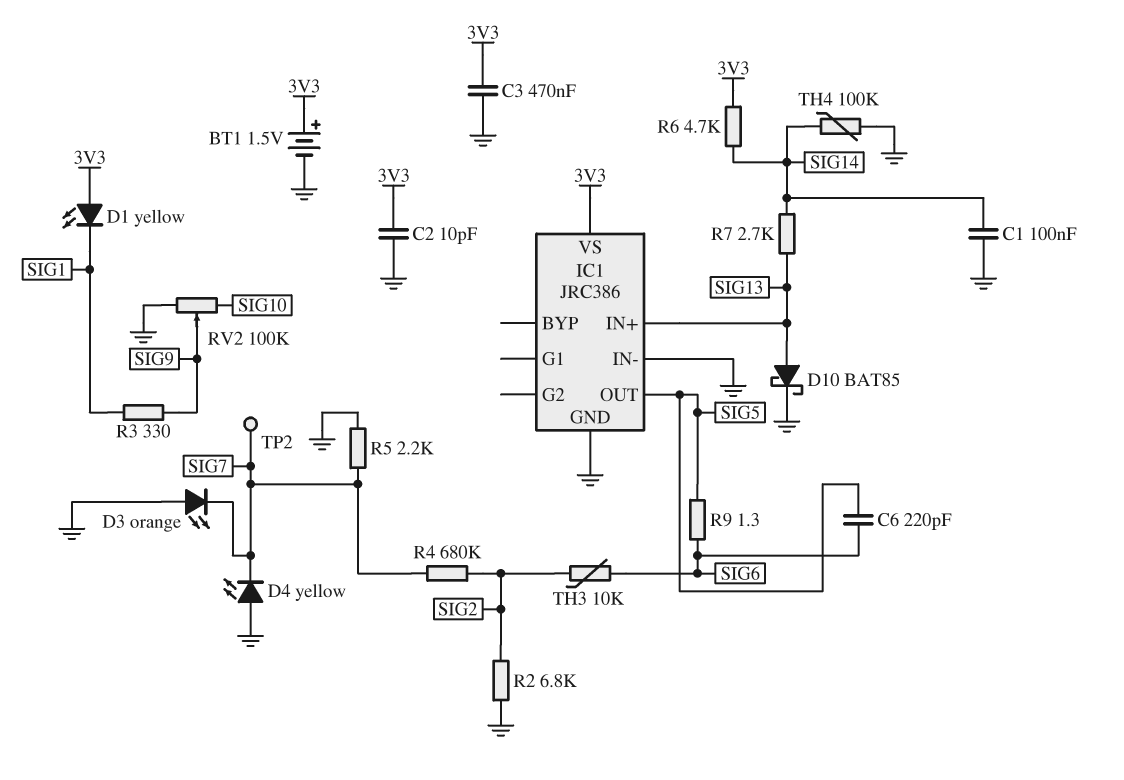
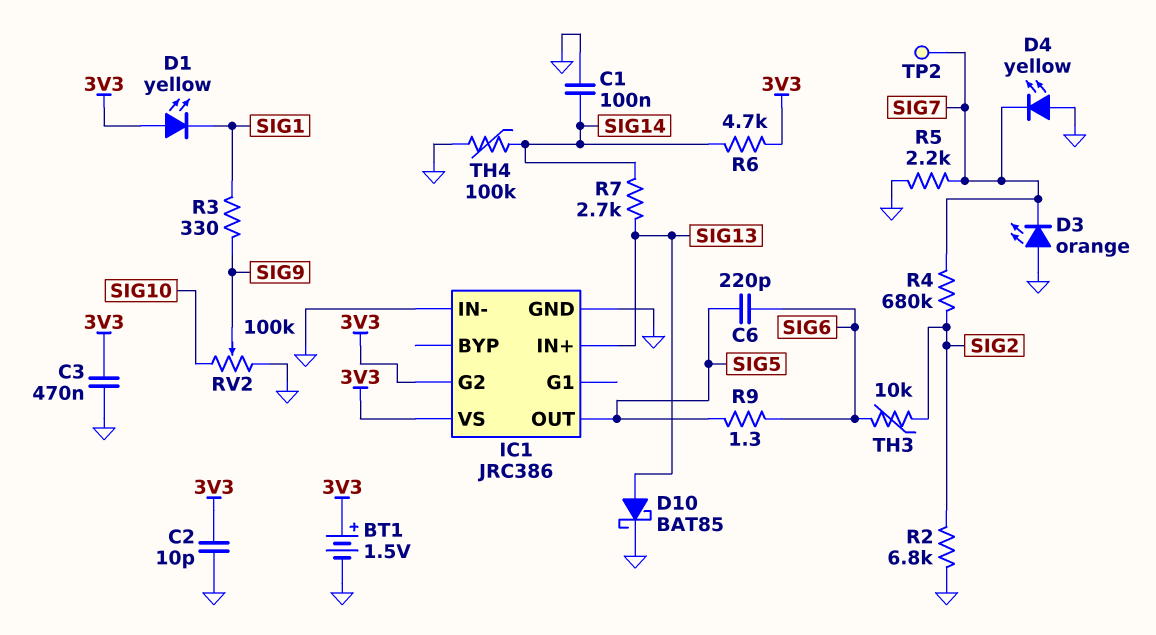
IC1 pin G2: none -> 3V3

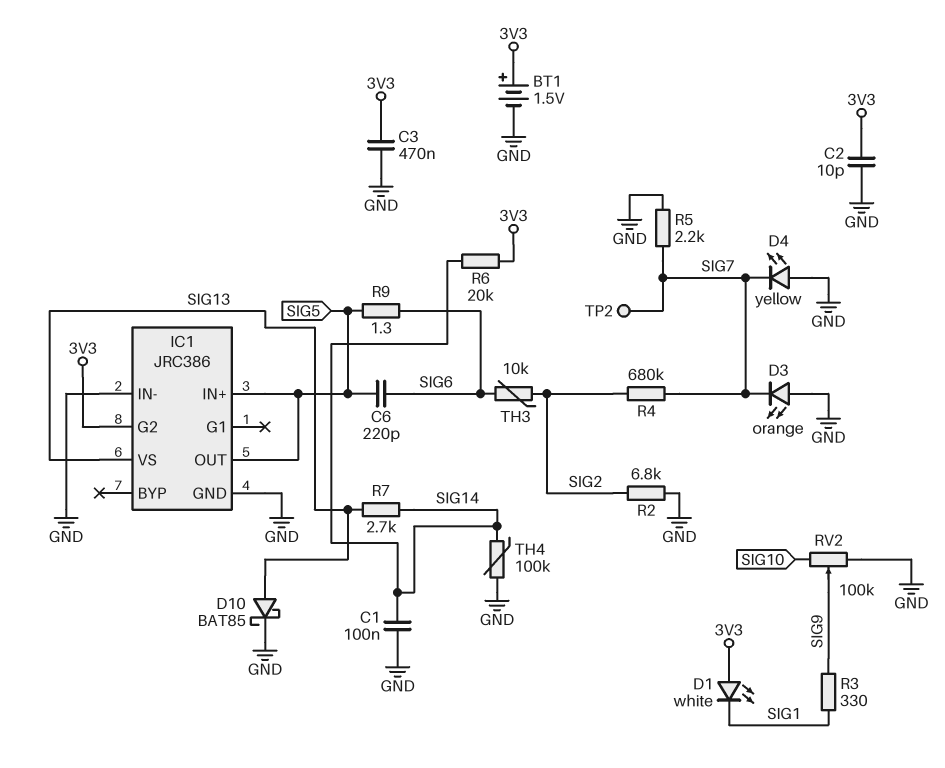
D1: LED yellow (A 3V3, K SIG1) -> LED white (A 3V3, K SIG1)
IC1 pin IN+: SIG13 -> SIG5
IC1 pin VS: 3V3 -> SIG13
R6: 4.7k (3V3, SIG14) -> 20k (3V3, SIG14)

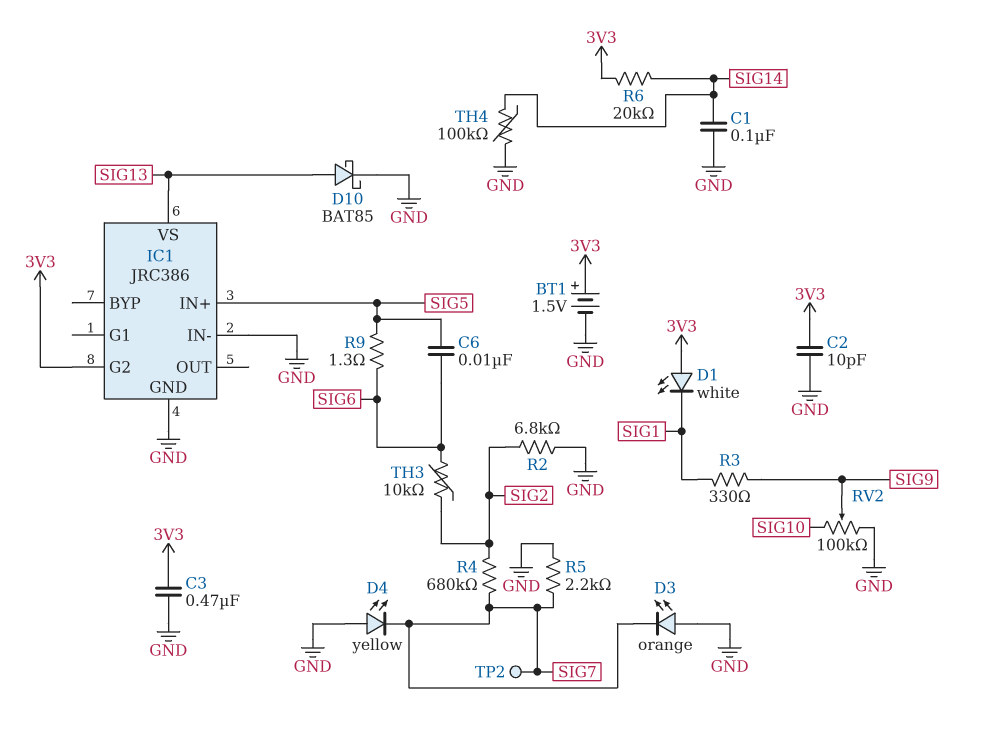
C6: 220pF (SIG5, SIG6) -> 10nF (SIG5, SIG6)
IC1 pin OUT: SIG5 -> none
R7: 2.7k (SIG13, SIG14) -> none

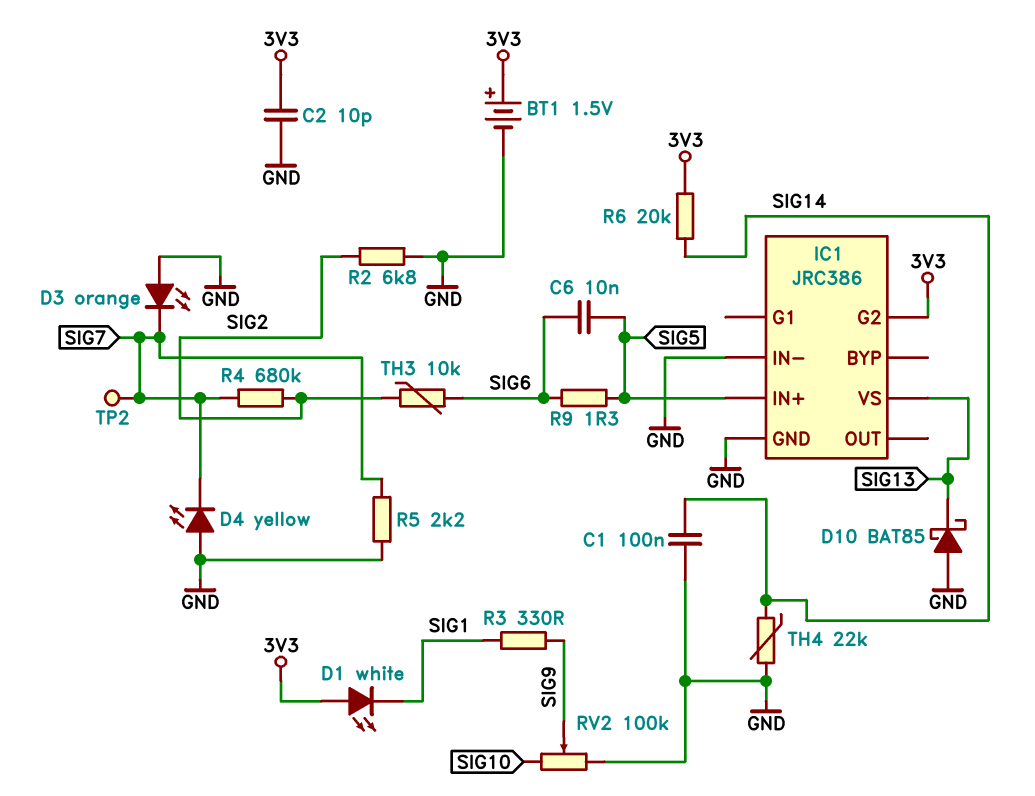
C3: 470nF (3V3, GND) -> none
D10: schottky BAT85 (A SIG13, K GND) -> schottky BAT85 (A GND, K SIG13)
TH4: 100k (GND, SIG14) -> 22k (GND, SIG14)

